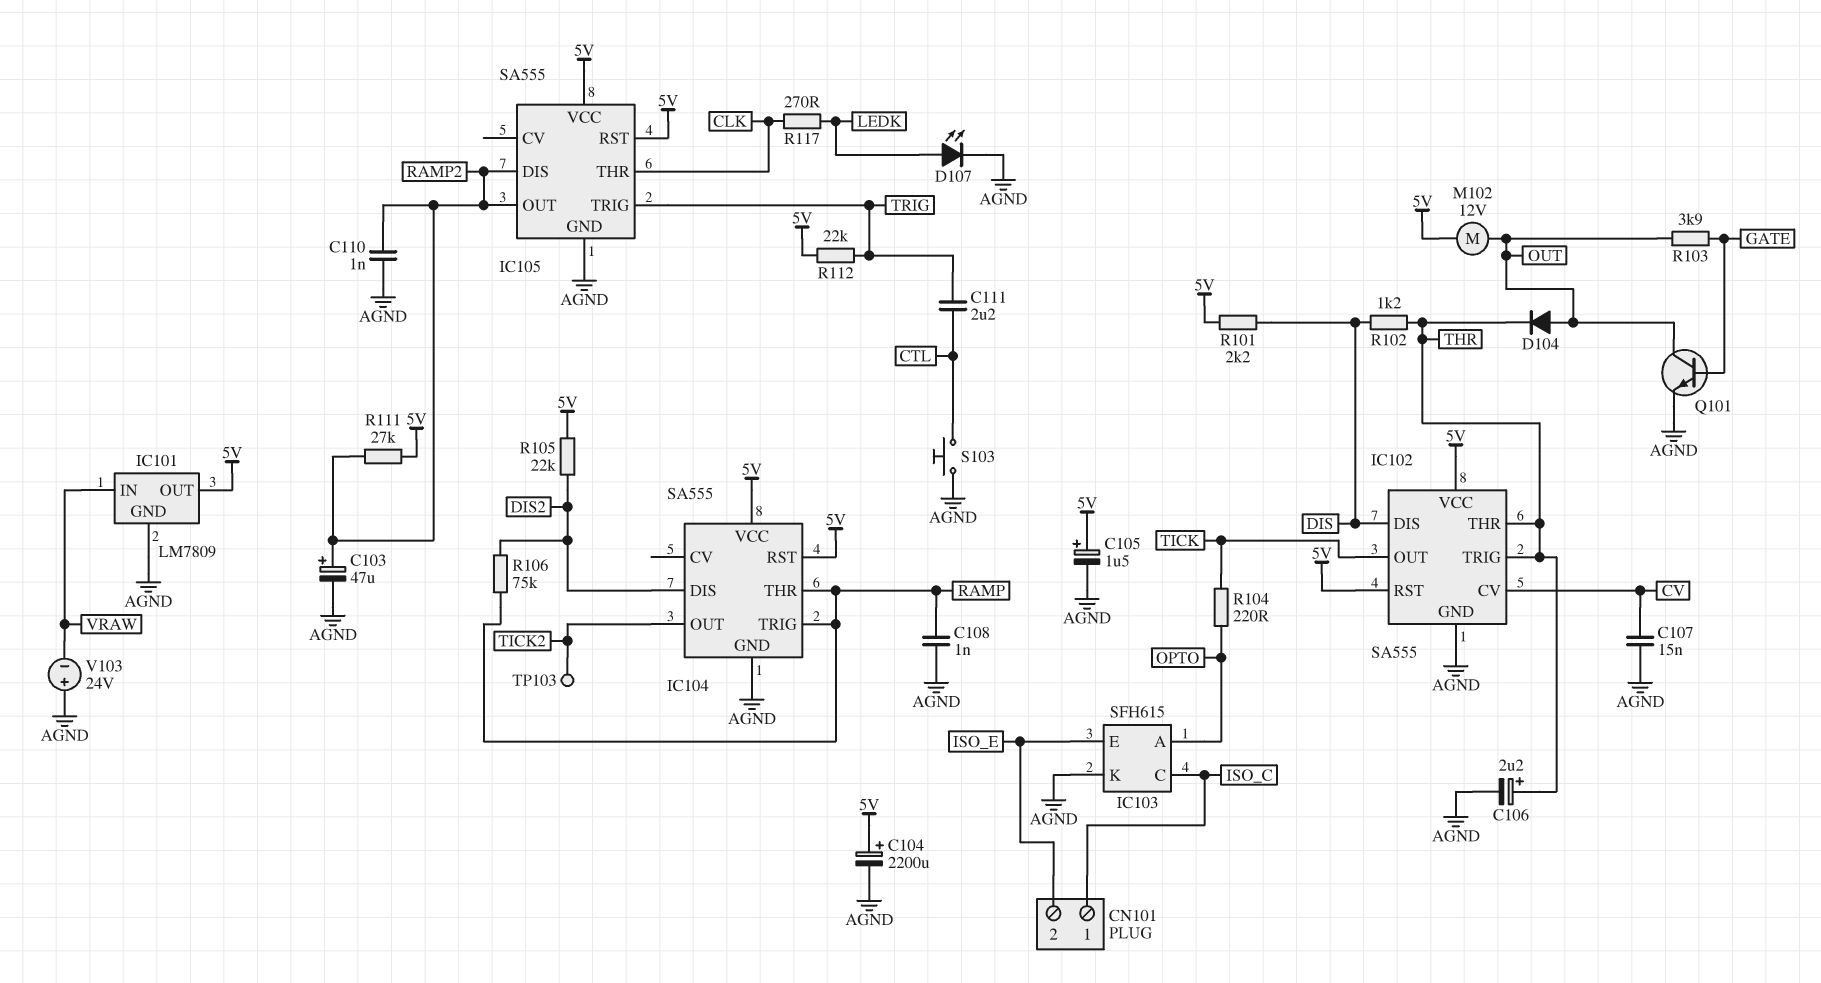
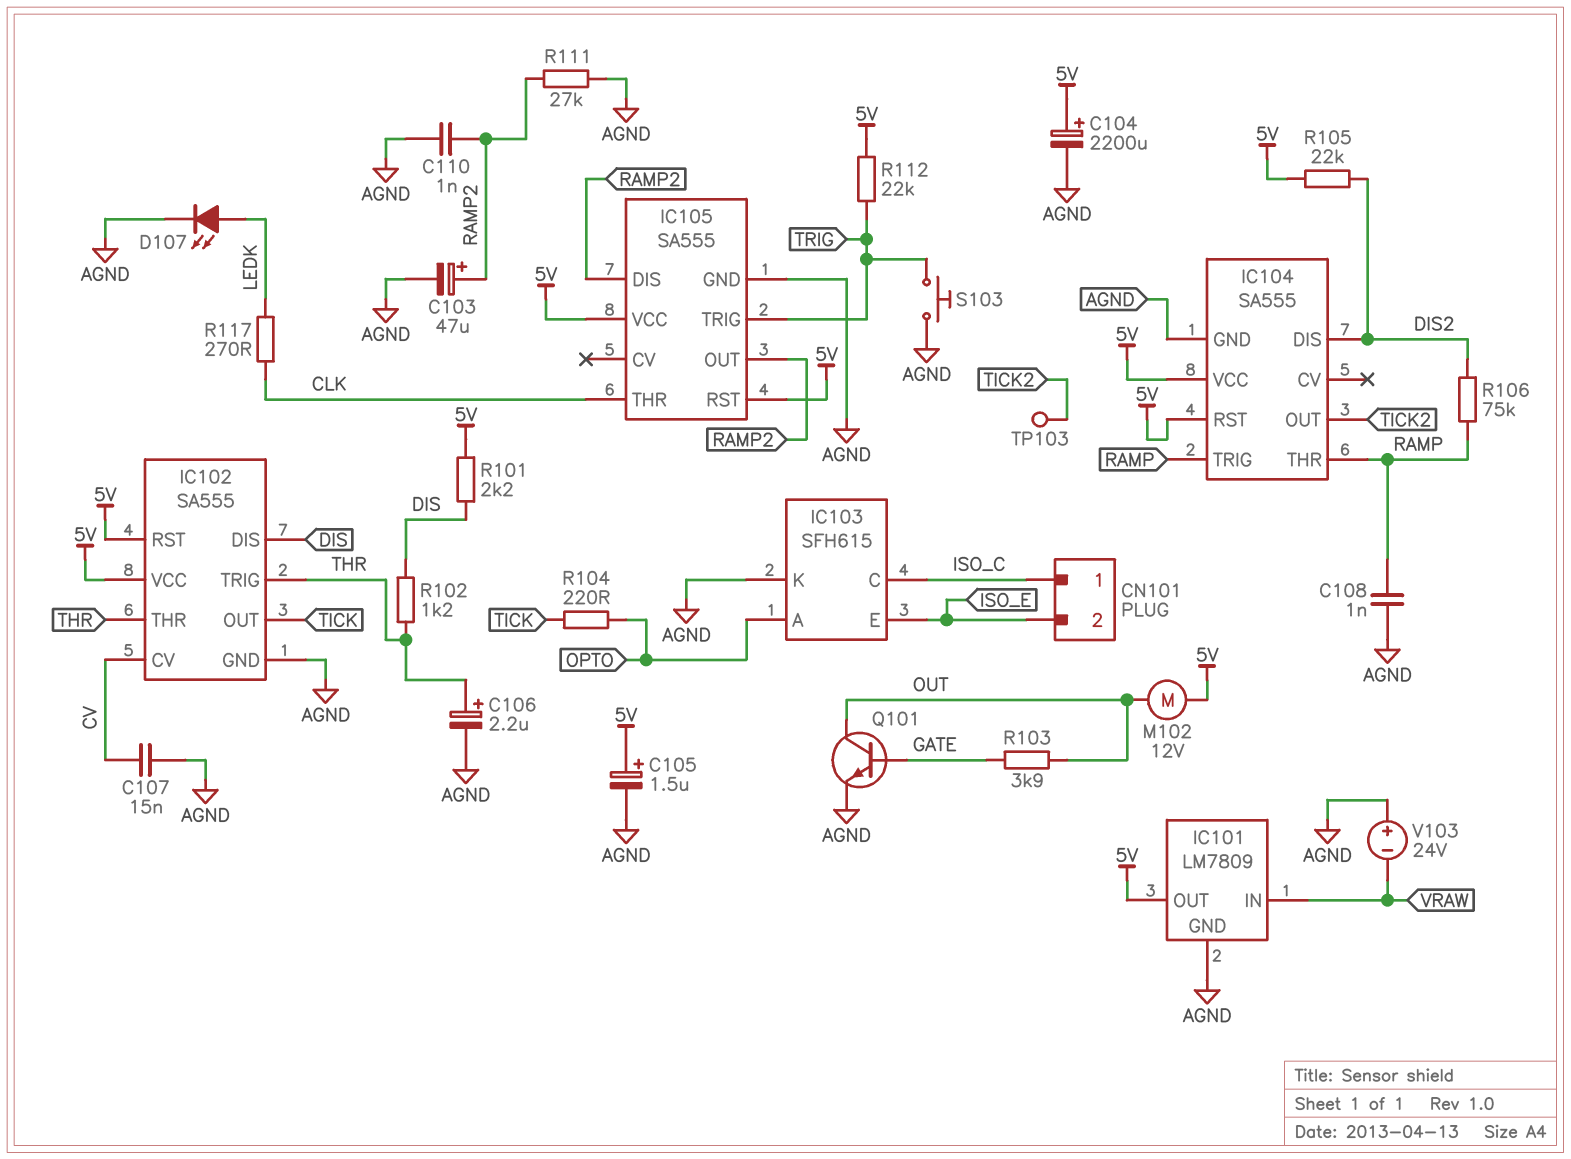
C111: 2.2uF (CTL, TRIG) -> none
D104: diode (A OUT, K THR) -> none
R111: 27k (5V, RAMP2) -> 27k (AGND, RAMP2)
S103: button (AGND, CTL) -> button (AGND, TRIG)

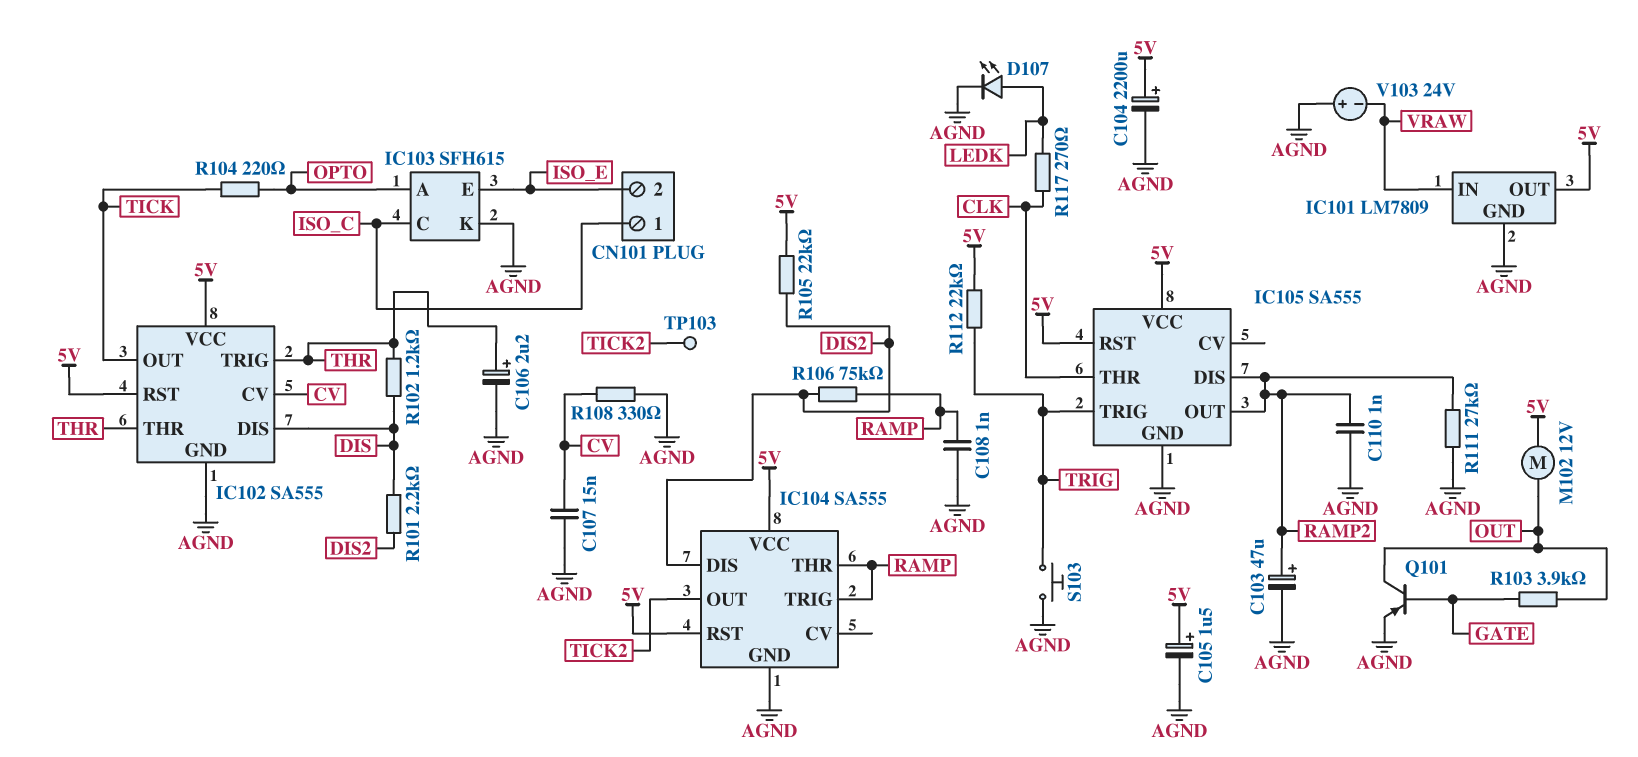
Q101: NPN (B GATE, C OUT, E AGND) -> PNP (B GATE, C OUT, E AGND)
R101: 2.2k (5V, DIS) -> 2.2k (DIS, DIS2)
R108: none -> 330 (AGND, CV)

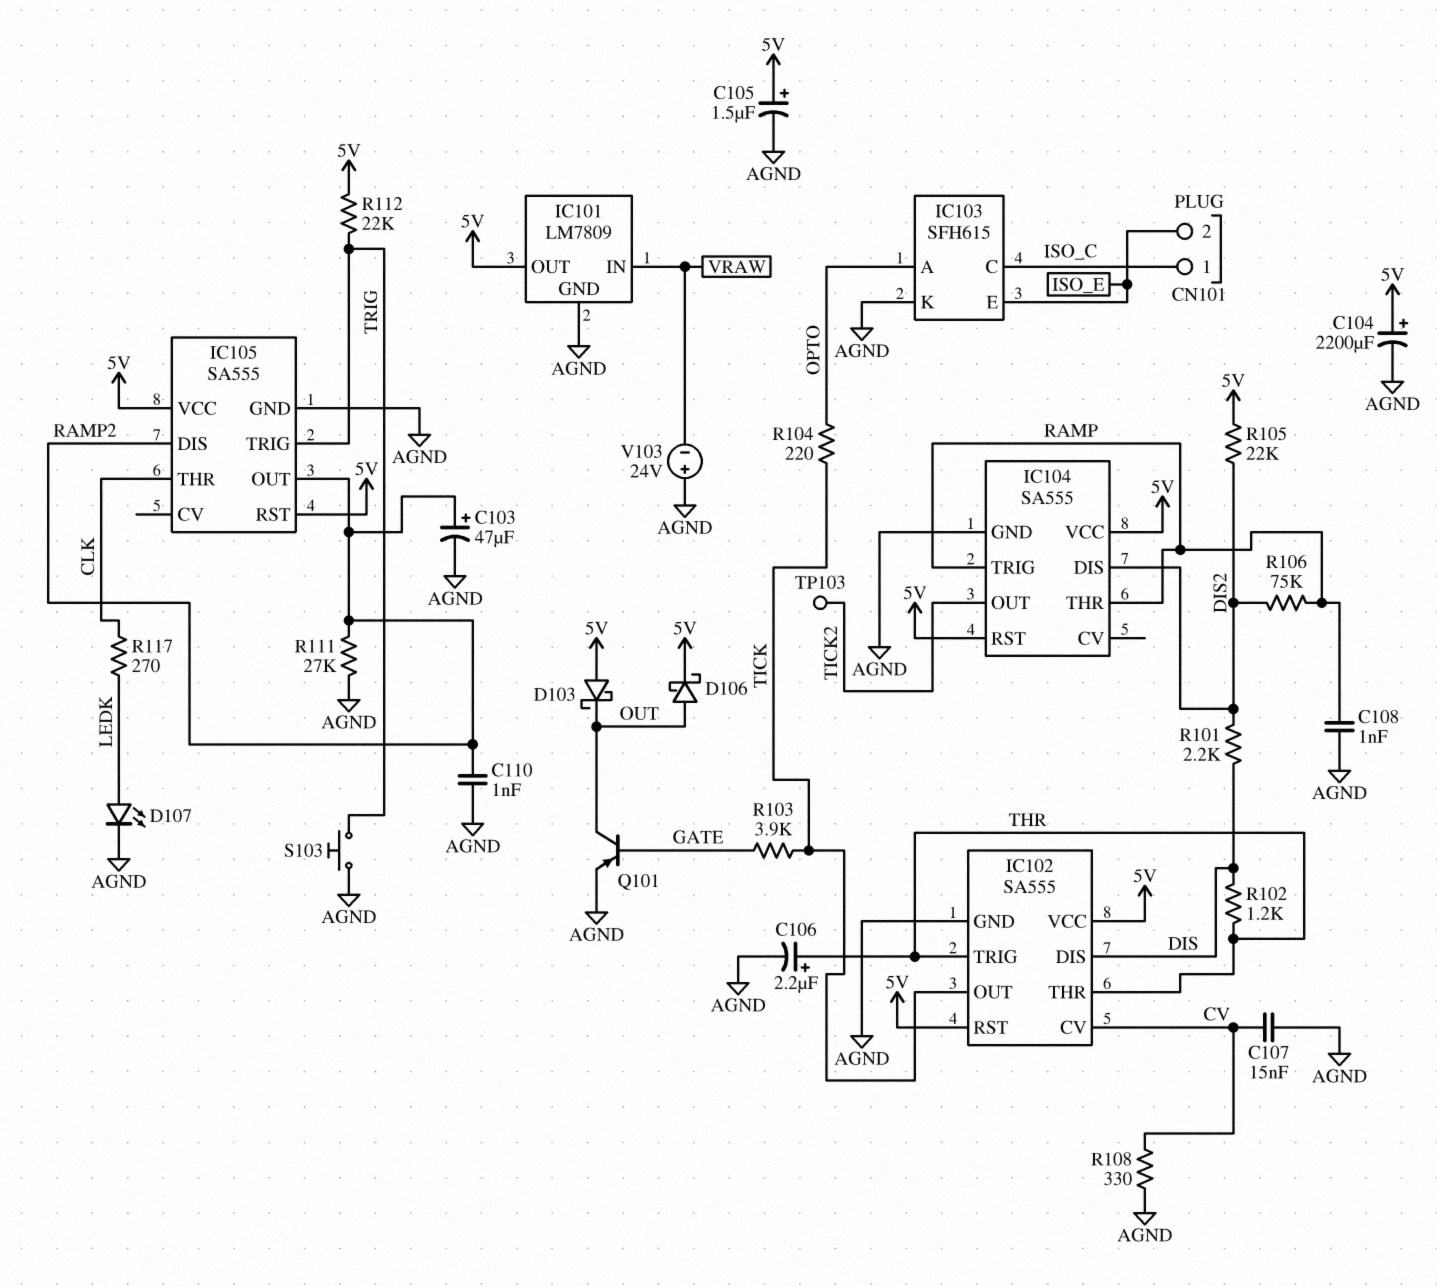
D103: none -> schottky (A 5V, K OUT)
D106: none -> schottky (A OUT, K 5V)
M102: motor 12V (5V, OUT) -> none
R103: 3.9k (GATE, OUT) -> 3.9k (GATE, TICK)

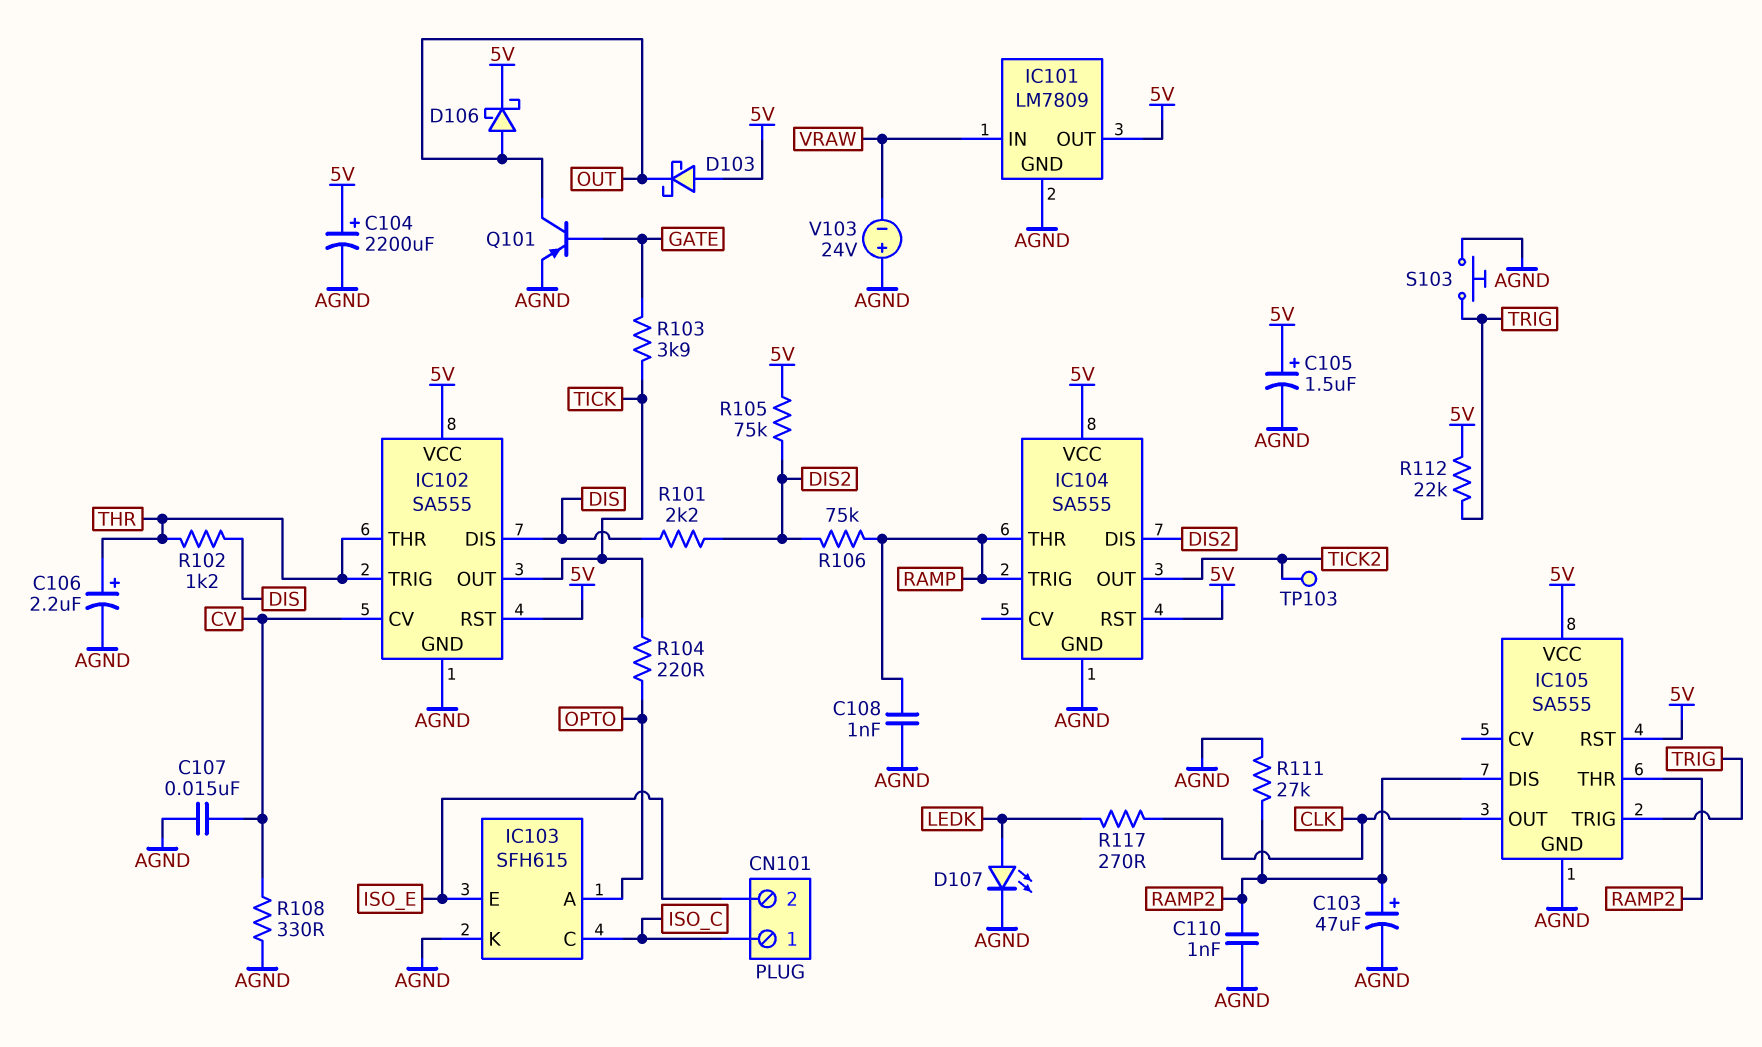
IC105 pin OUT: RAMP2 -> CLK
IC105 pin THR: CLK -> RAMP2
R105: 22k (5V, DIS2) -> 75k (5V, DIS2)

